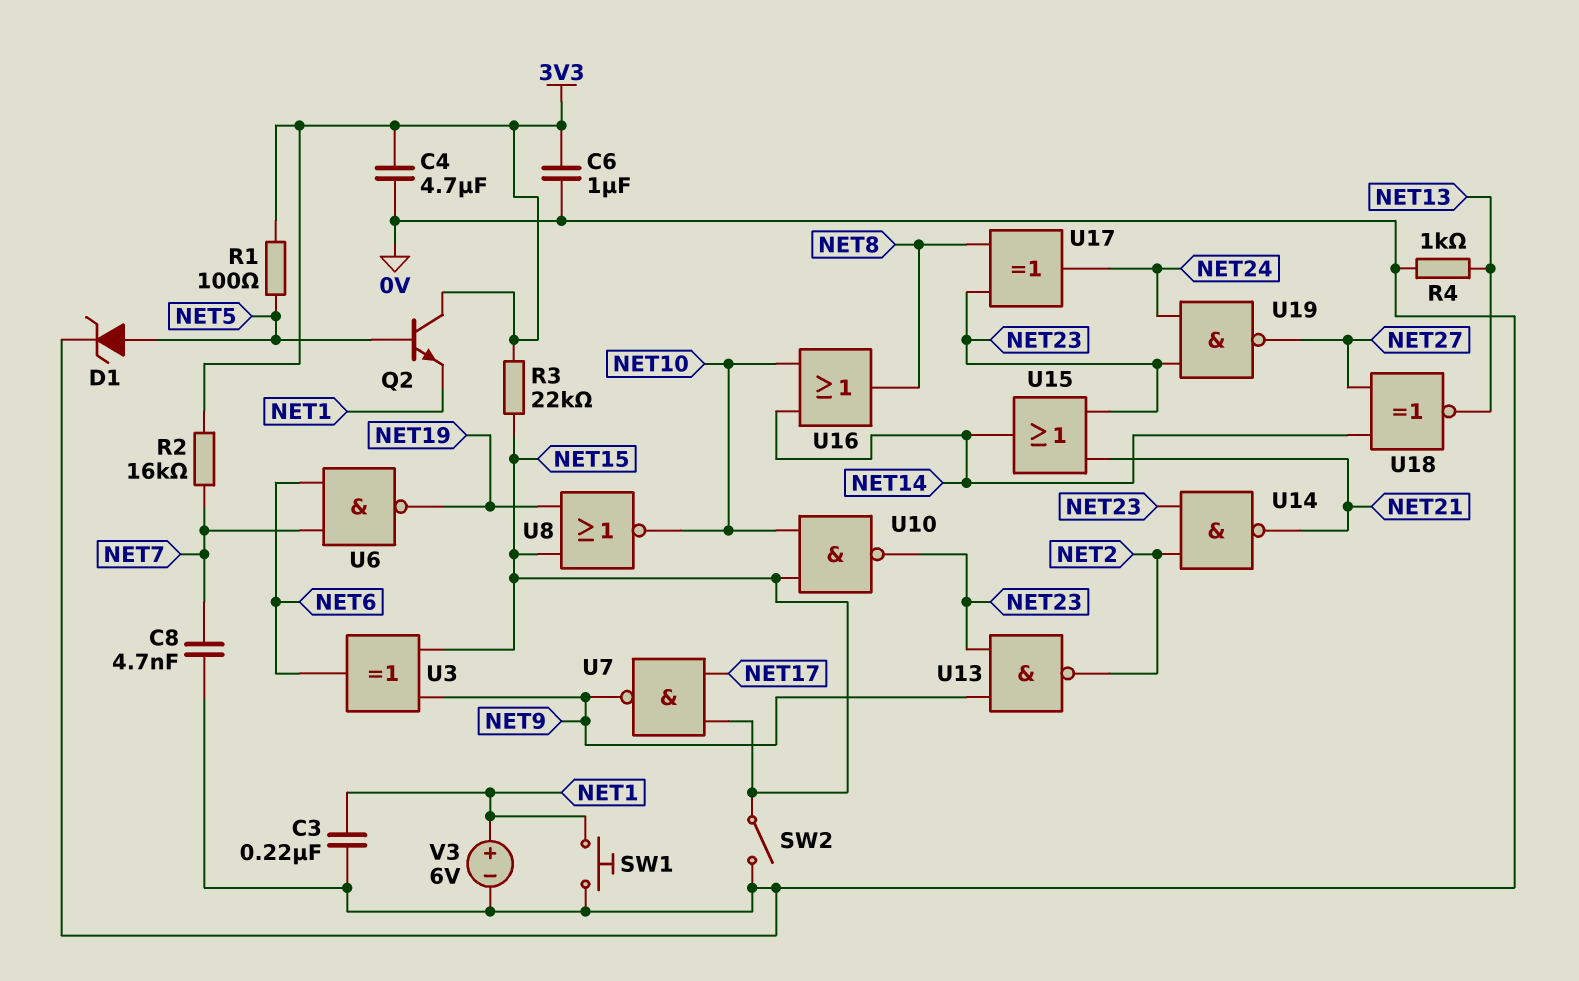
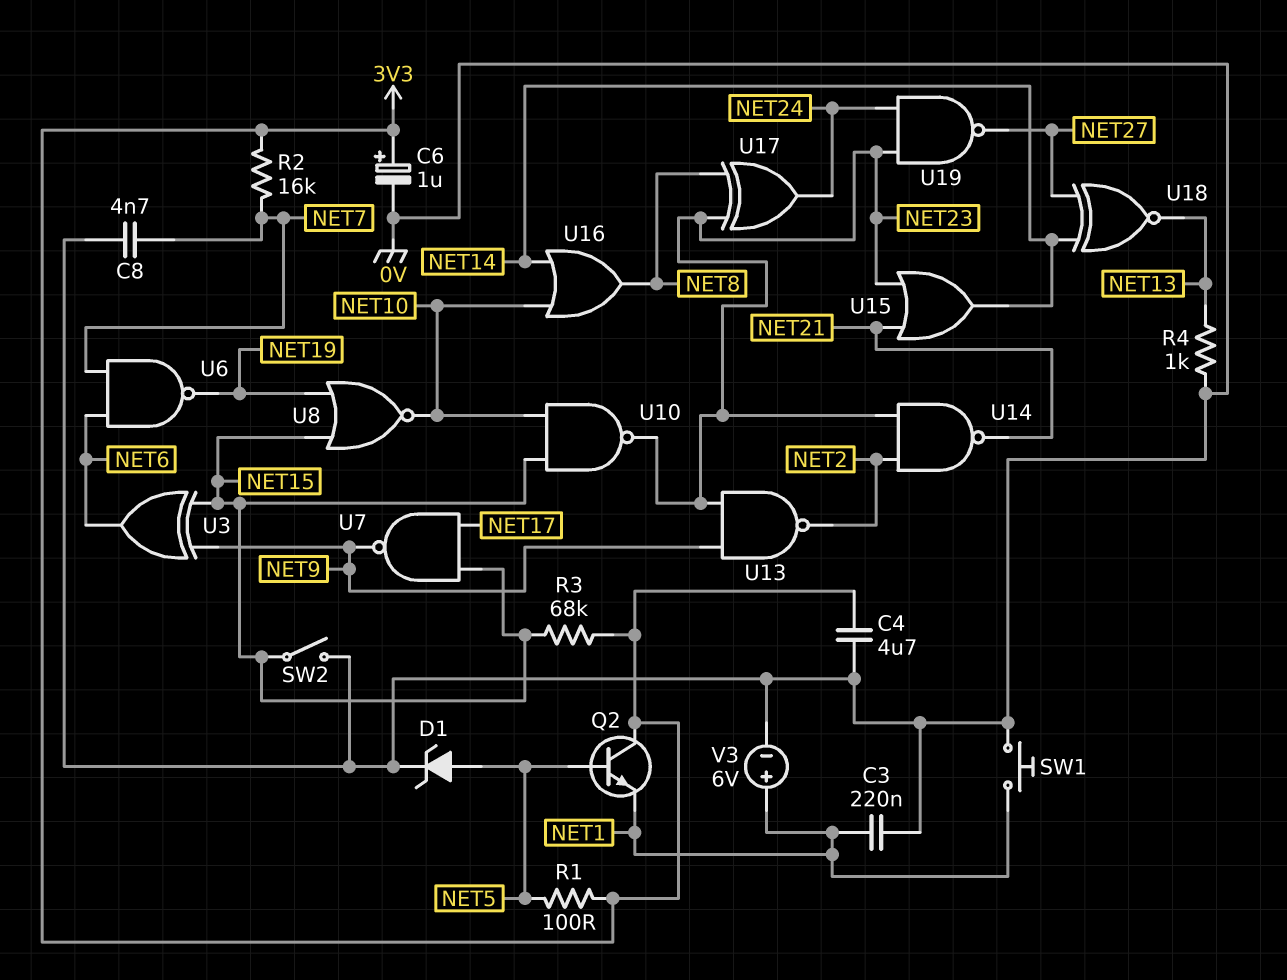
C6: 1uF (0V, 3V3) -> 1uF (plus 3V3, minus 0V)
R3: 22k (3V3, NET15) -> 68k (3V3, NET15)

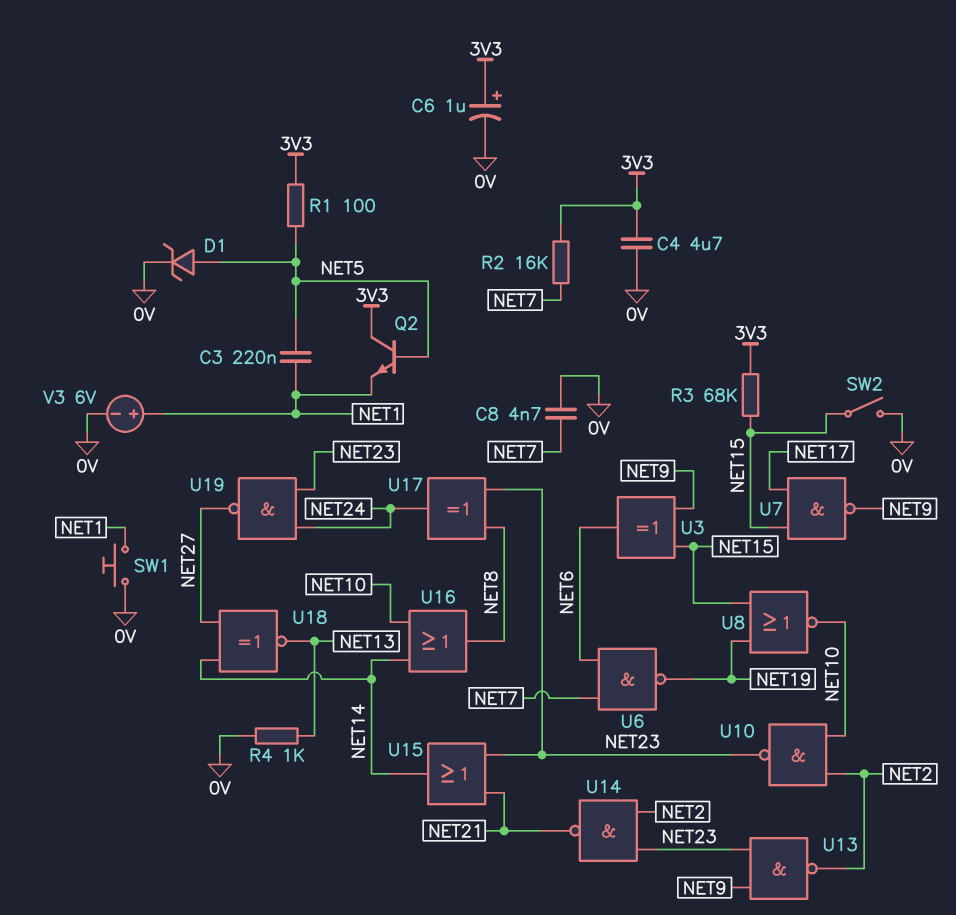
C3: 220nF (0V, NET1) -> 220nF (NET1, NET5)
U10: NAND (in NET10, in NET15, out NET23) -> NAND (in NET2, in NET10, out NET23)

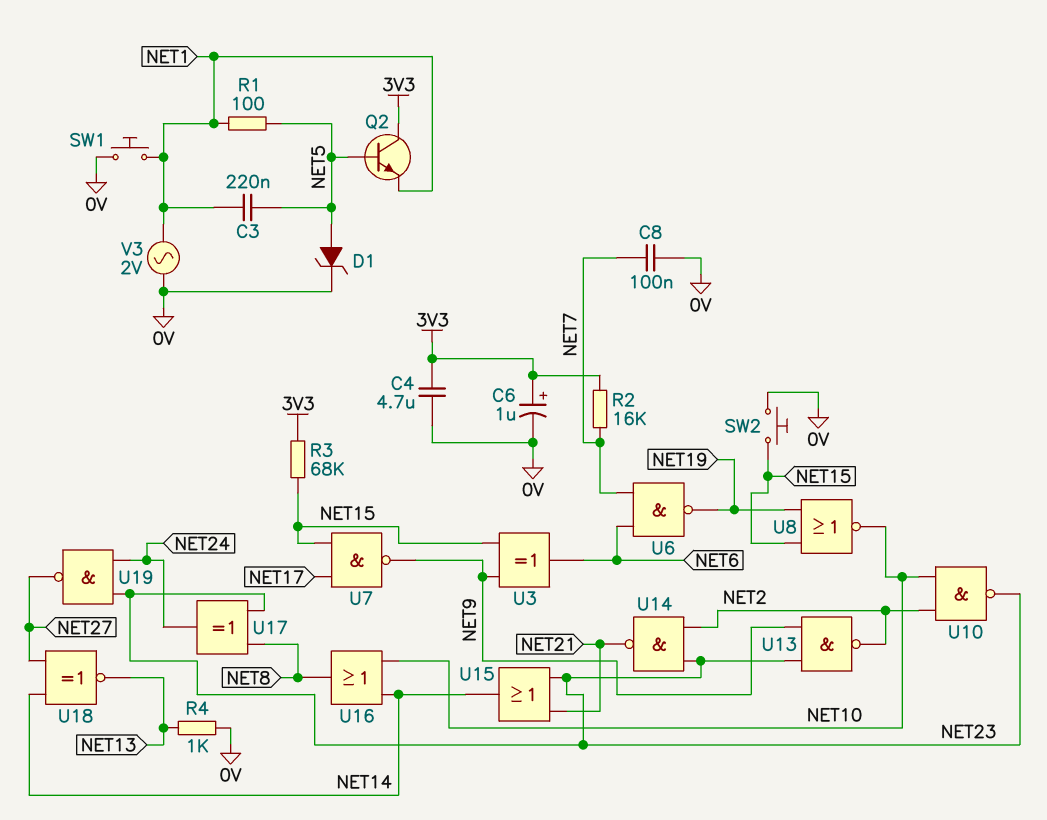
C8: 4.7nF (0V, NET7) -> 100nF (0V, NET7)
R1: 100 (3V3, NET5) -> 100 (NET1, NET5)
SW2: switch (0V, NET15) -> button (0V, NET15)
V3: 6V (plus NET1, minus 0V) -> AC 2V (0V, NET1)

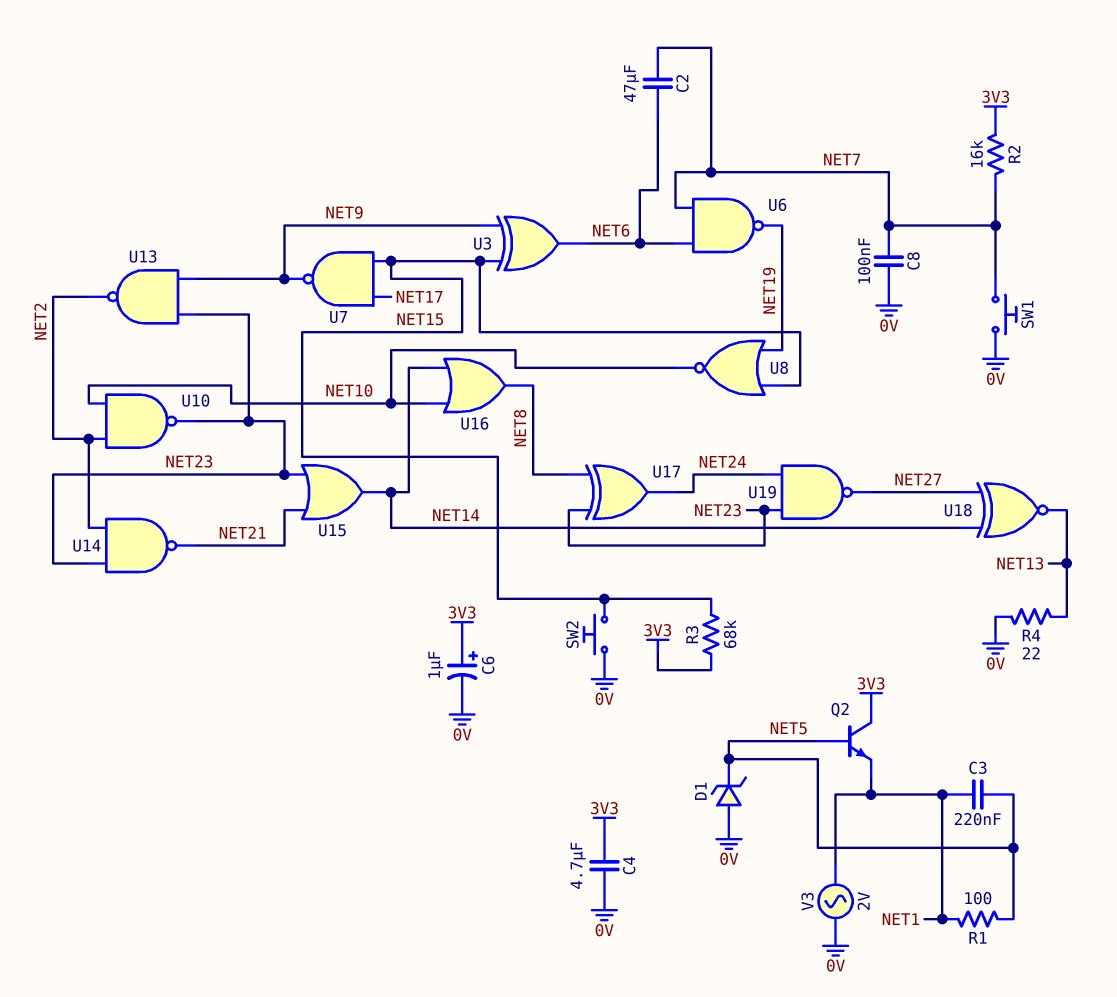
C2: none -> 47uF (NET6, NET7)
D1: zener (A NET5, K 0V) -> zener (A 0V, K NET5)
R4: 1k (0V, NET13) -> 22 (0V, NET13)
SW1: button (0V, NET1) -> button (0V, NET7)

